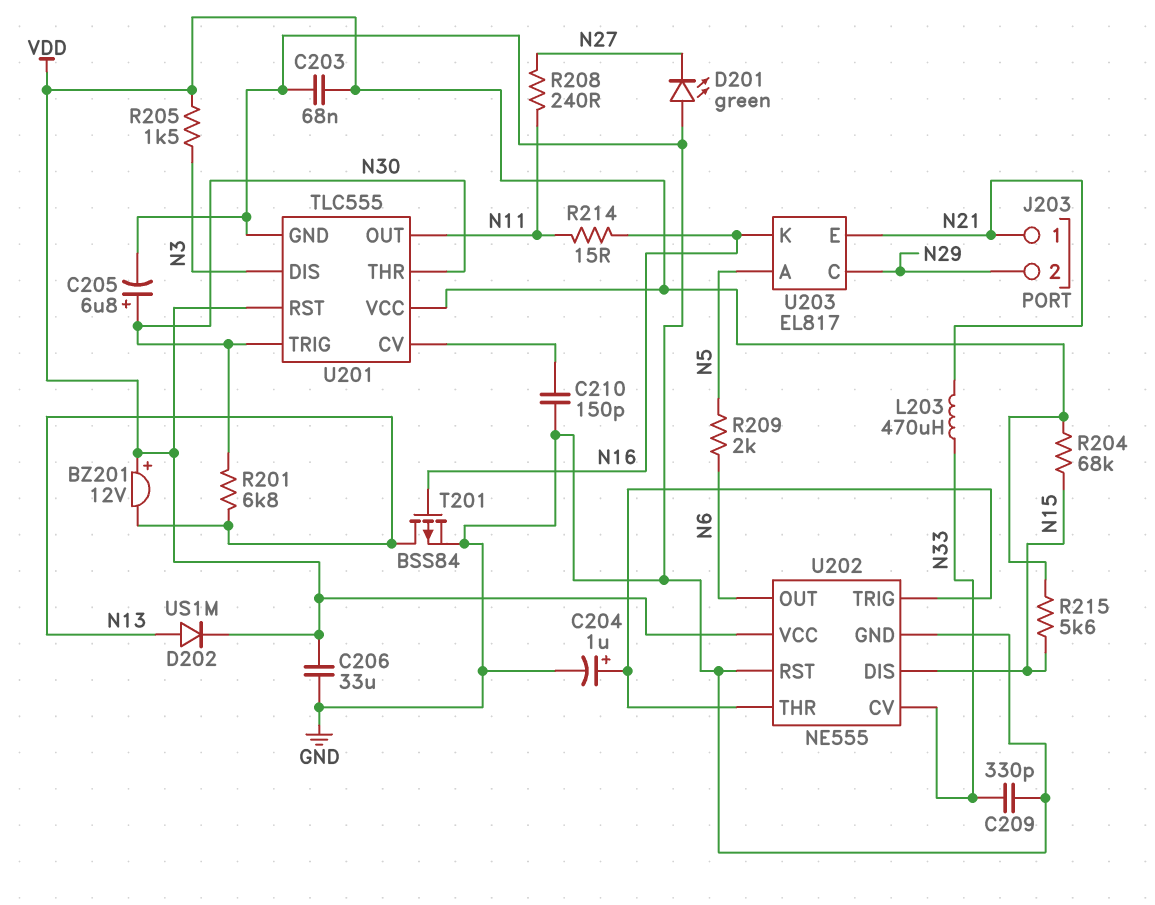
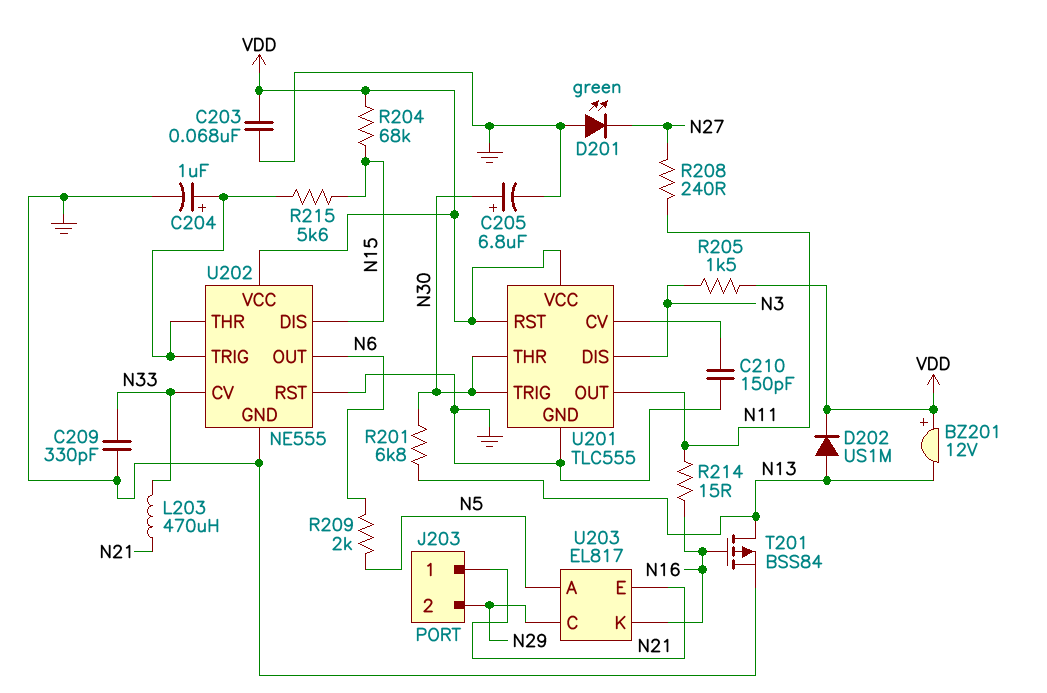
C206: 33uF (GND, VDD) -> none
R215: 5.6k (N15, VDD) -> 5.6k (N15, U202/THR)

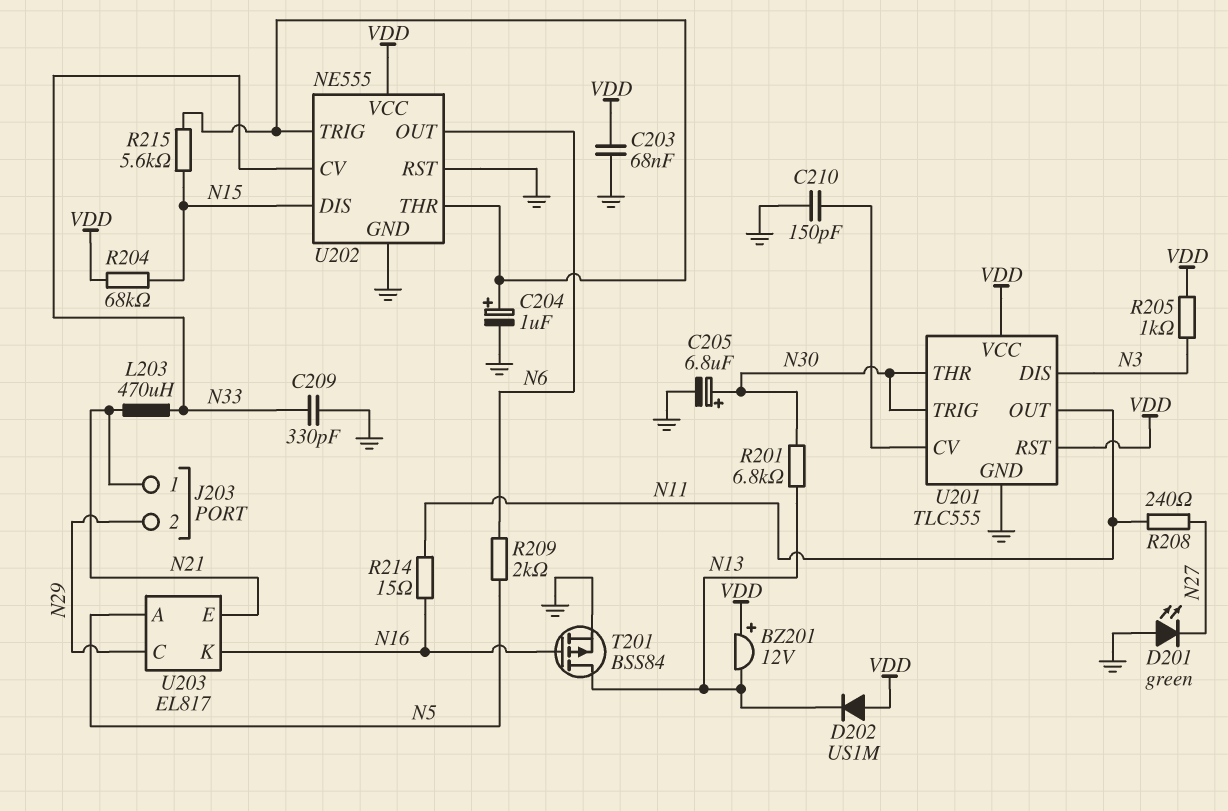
D202: diode US1M (A N13, K VDD) -> diode US1M (A VDD, K N13)
R205: 1.5k (N3, VDD) -> 1k (N3, VDD)

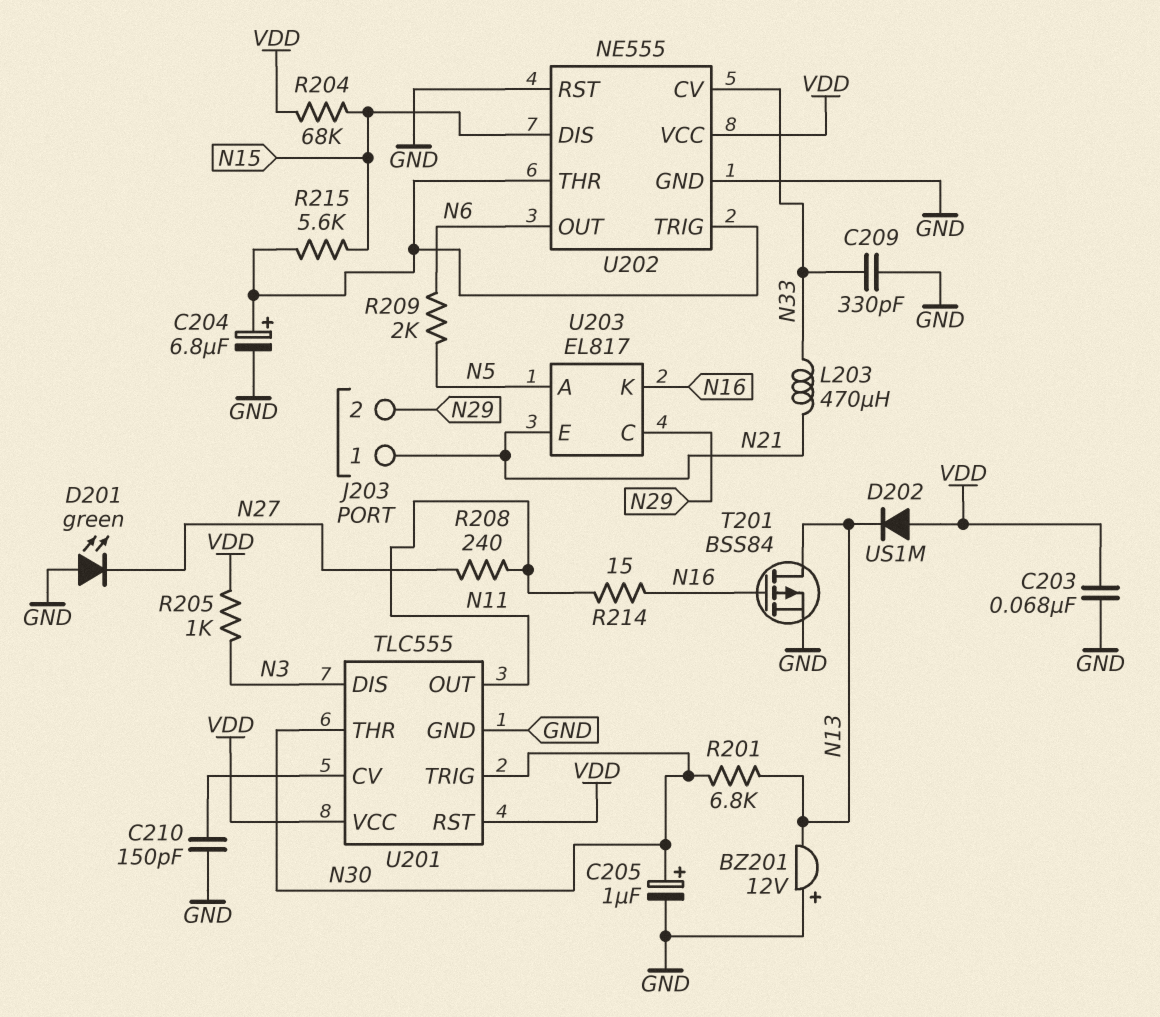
BZ201: buzzer 12V (plus VDD, minus N13) -> buzzer 12V (plus GND, minus N13)
C204: 1uF (plus U202/THR, minus GND) -> 6.8uF (plus U202/THR, minus GND)
C205: 6.8uF (plus N30, minus GND) -> 1uF (plus N30, minus GND)

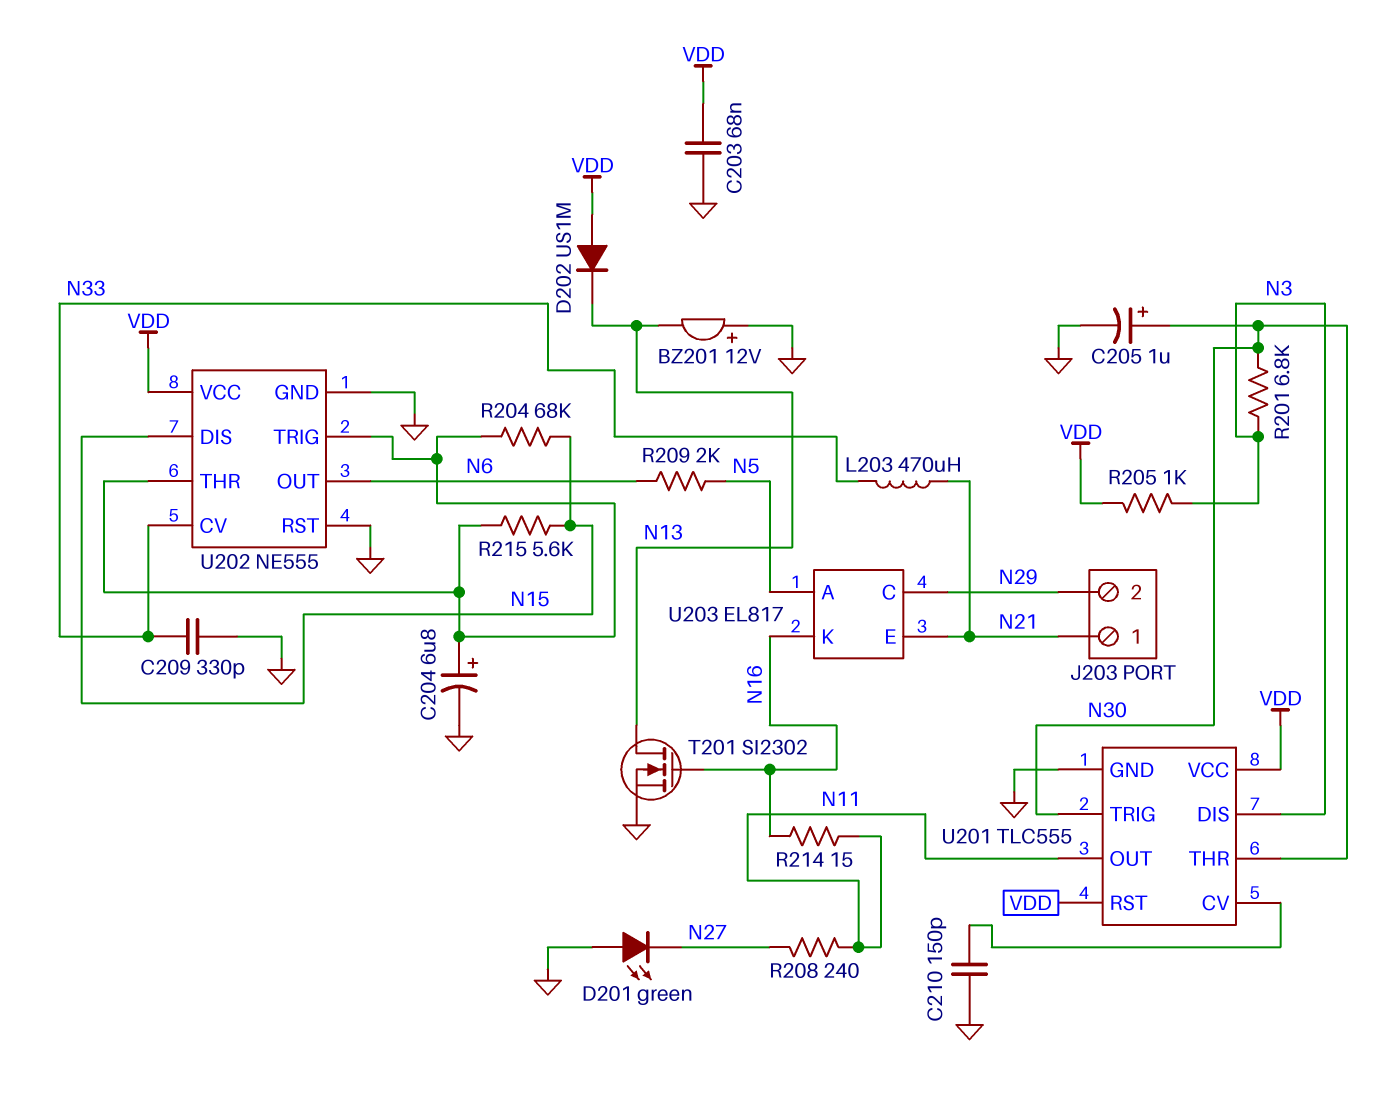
R201: 6.8k (N13, N30) -> 6.8k (N3, N30)
R204: 68k (N15, VDD) -> 68k (N15, U202/THR)
T201: PMOS BSS84 (G N16, D N13, S GND) -> NMOS SI2302 (G N16, D N13, S GND)

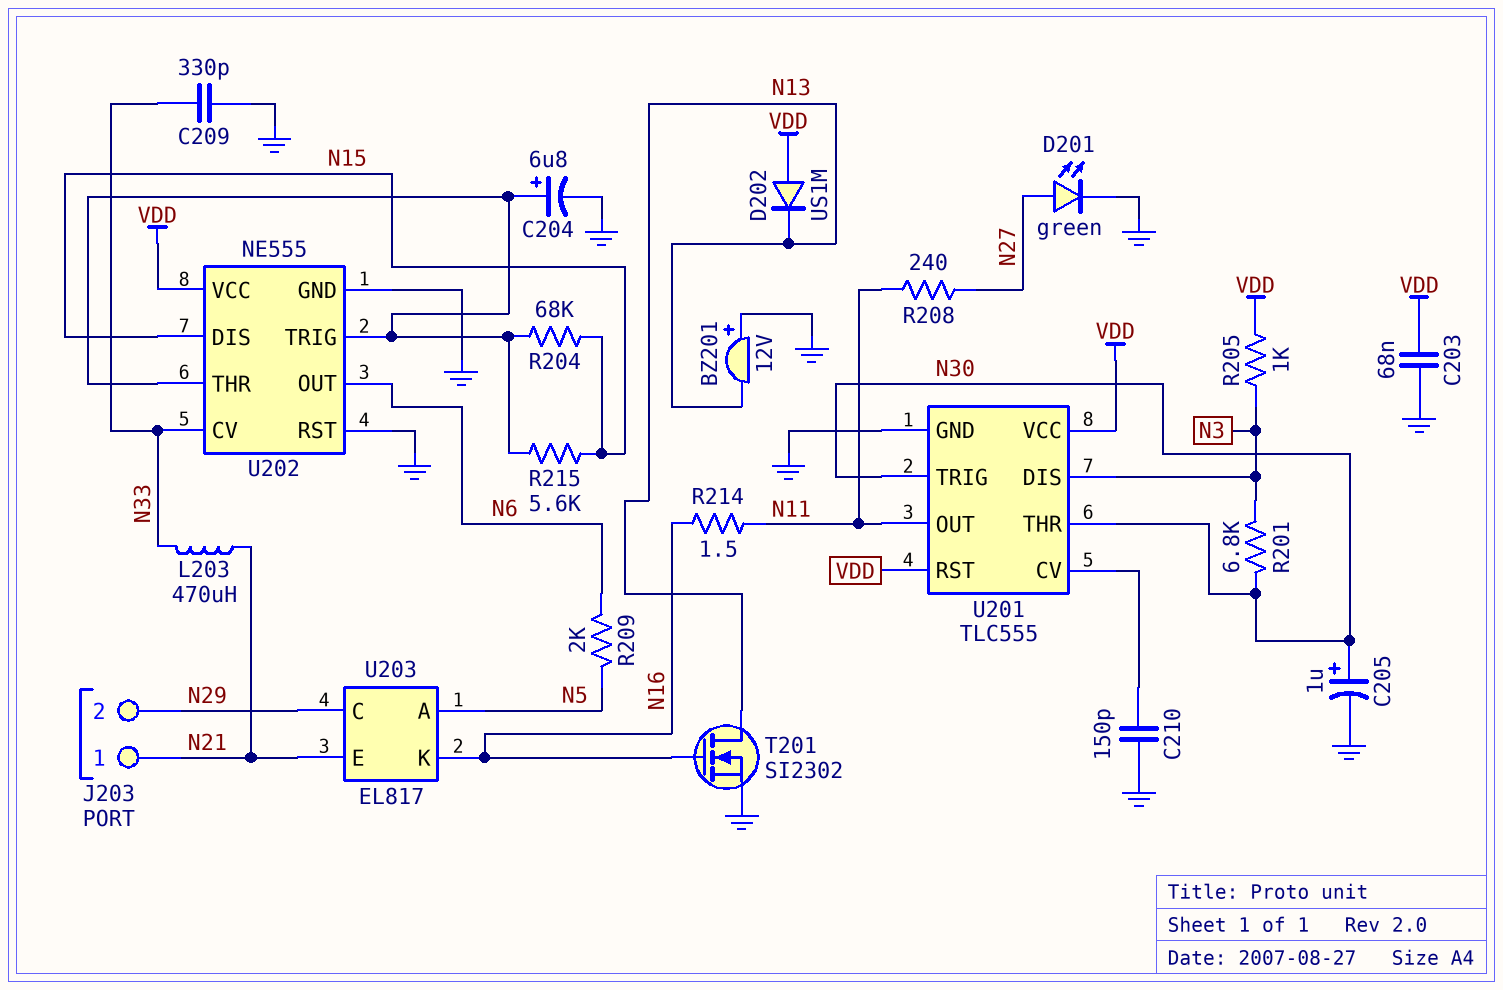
D201: LED green (A GND, K N27) -> LED green (A N27, K GND)
R214: 15 (N11, N16) -> 1.5 (N11, N16)

